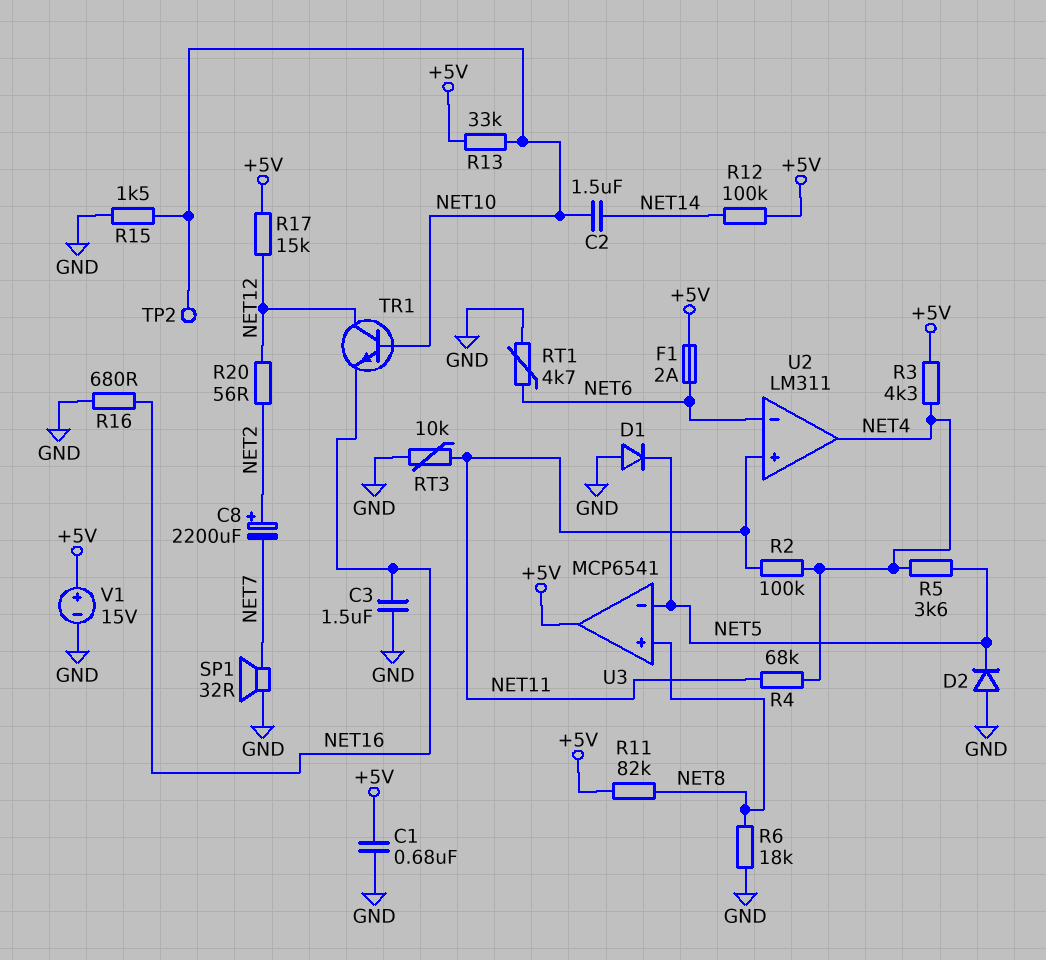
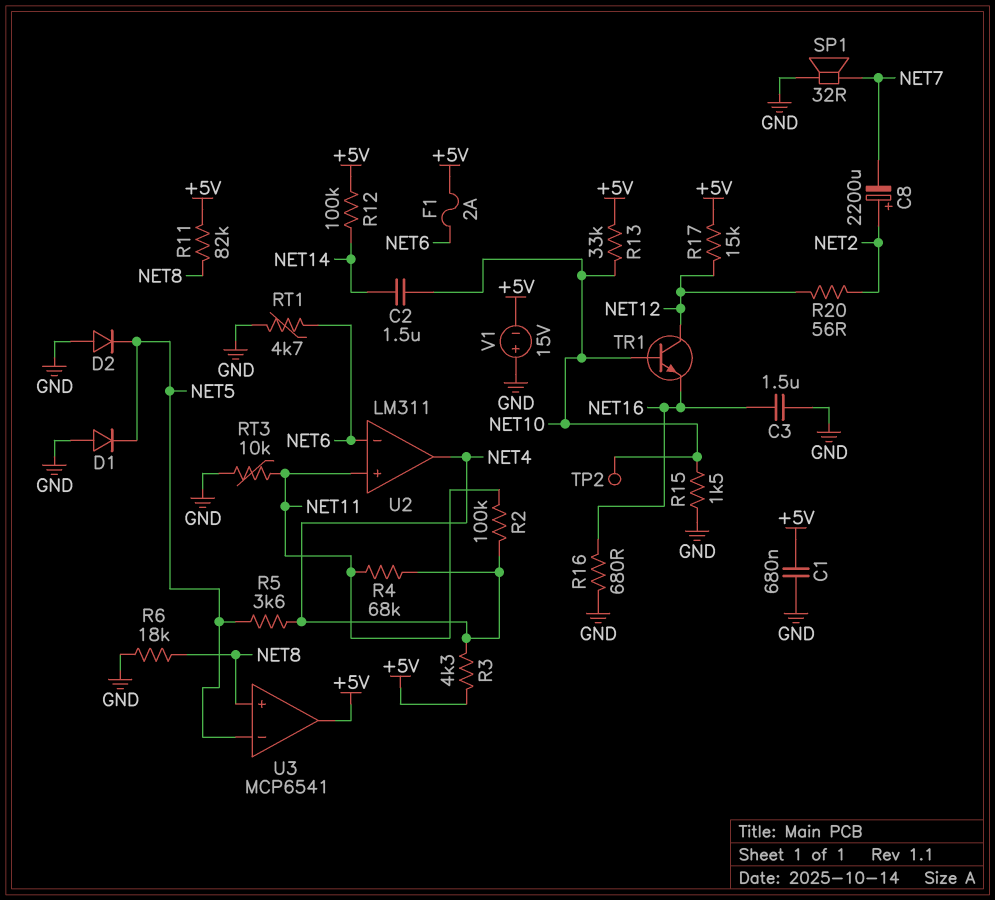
V1: 15V (plus +5V, minus GND) -> 15V (plus GND, minus +5V)

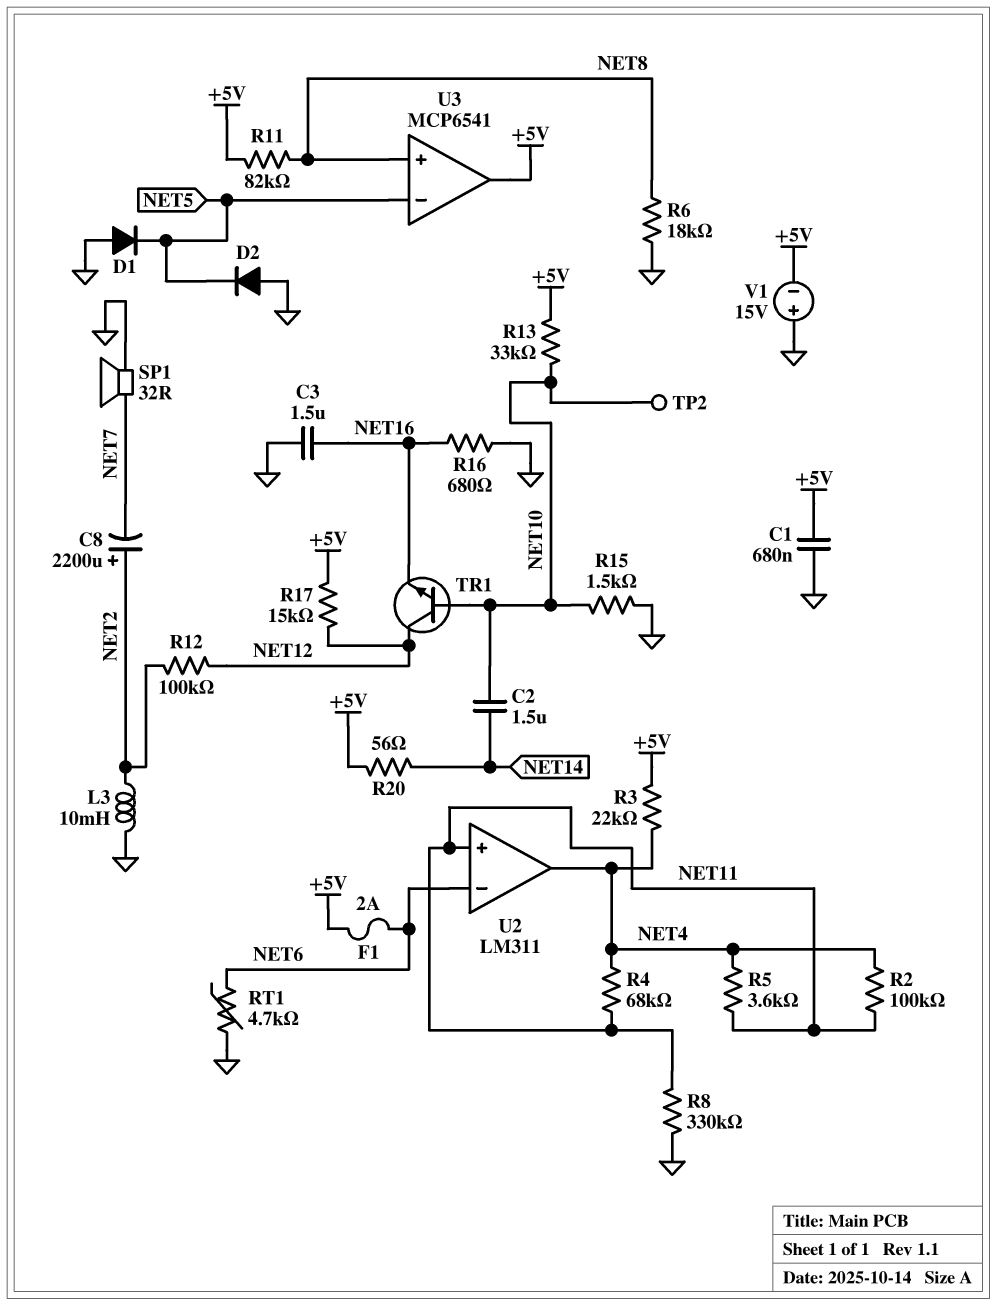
L3: none -> 10mH (GND, NET2)
R3: 4.3k (+5V, NET4) -> 22k (+5V, NET4)
R5: 3.6k (NET4, NET5) -> 3.6k (NET4, NET11)
R8: none -> 330k (GND, NET11)
R12: 100k (+5V, NET14) -> 100k (NET2, NET12)
R20: 56 (NET2, NET12) -> 56 (+5V, NET14)
RT3: 10k (GND, NET11) -> none

